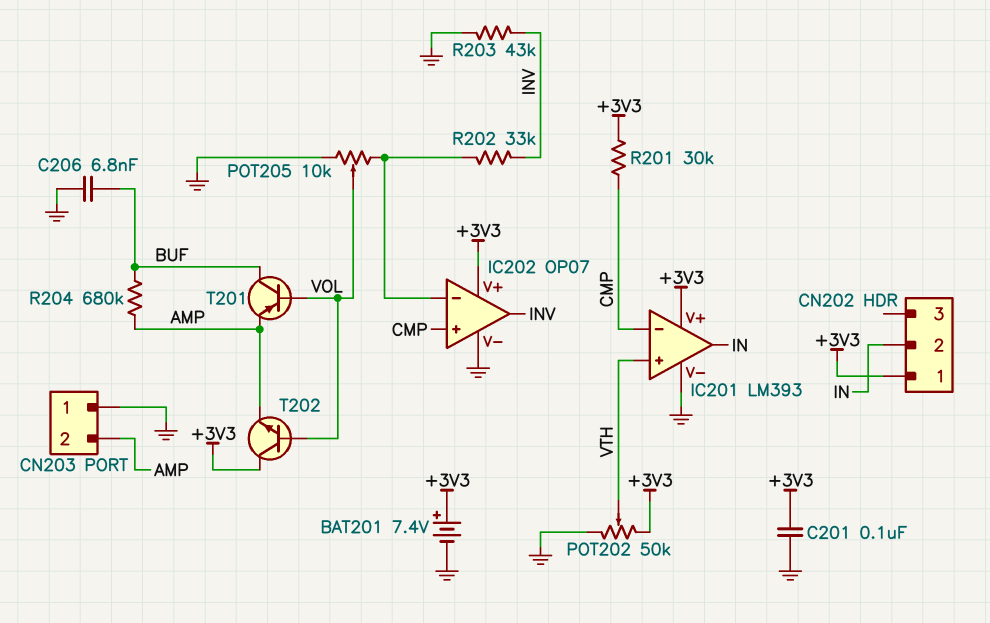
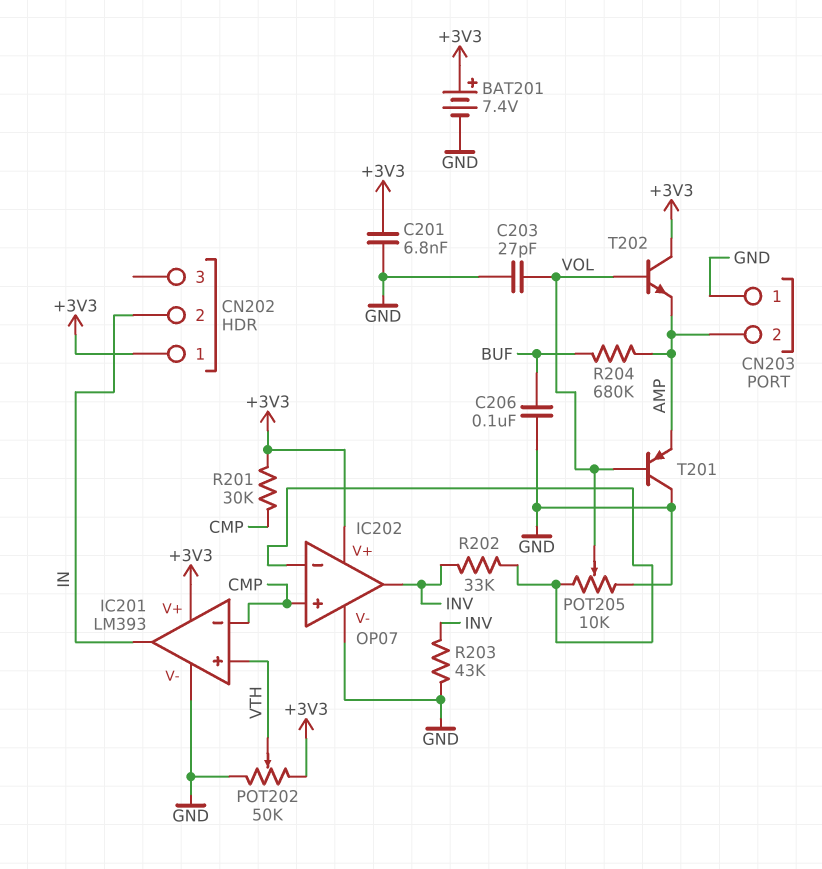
C201: 100nF (+3V3, GND) -> 6.8nF (+3V3, GND)
C203: none -> 27pF (GND, VOL)
C206: 6.8nF (BUF, GND) -> 100nF (BUF, GND)
T201: PNP (B VOL, C BUF, E AMP) -> PNP (B VOL, C GND, E AMP)

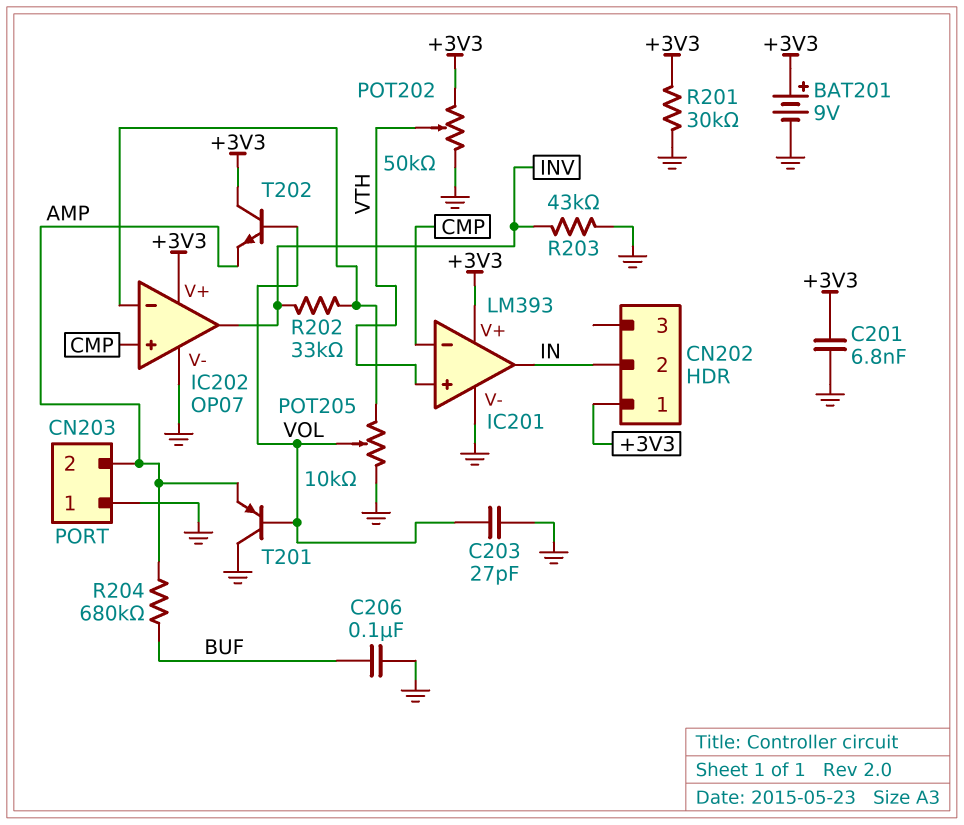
BAT201: 7.4V (plus +3V3, minus GND) -> 9V (plus +3V3, minus GND)
R201: 30k (+3V3, CMP) -> 30k (+3V3, GND)

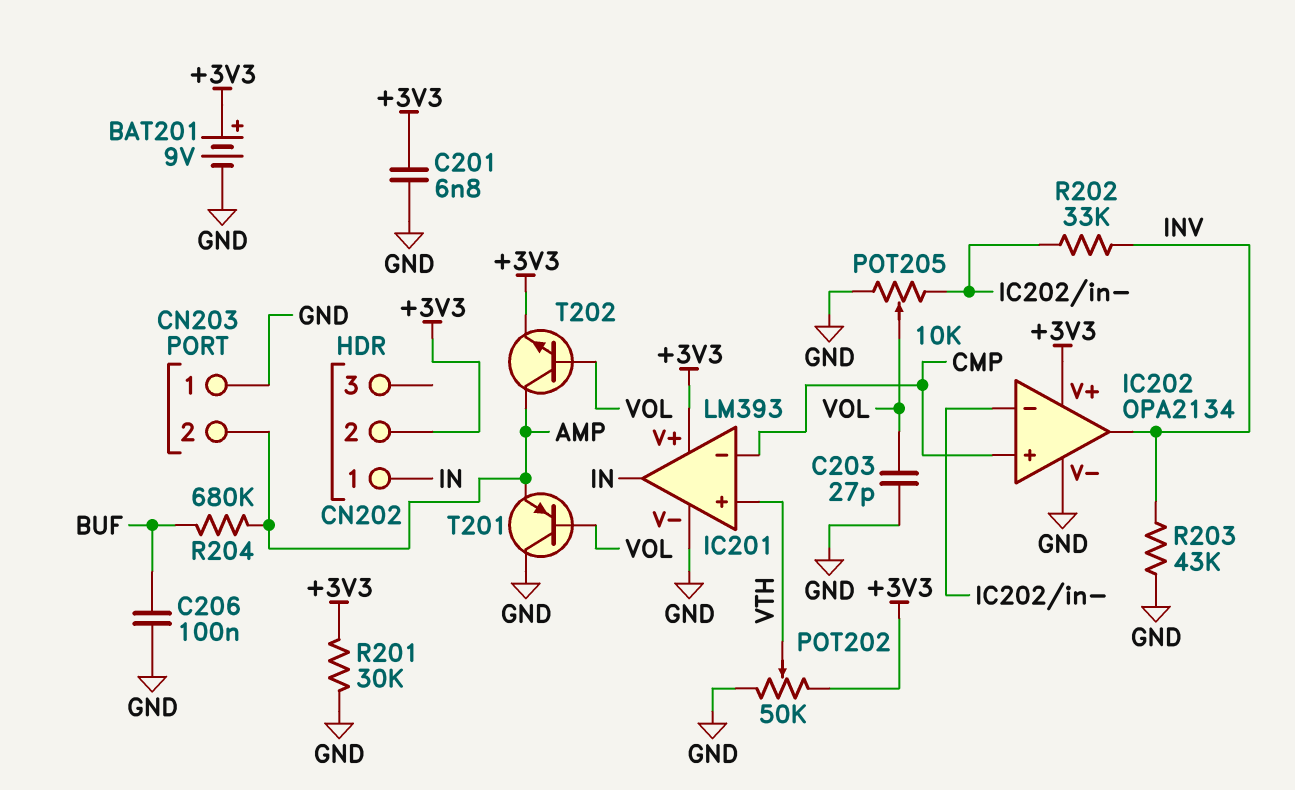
CN202 pin 1: +3V3 -> IN
CN202 pin 2: IN -> +3V3
IC202: OP07 -> OPA2134
T202: NPN (B VOL, C +3V3, E AMP) -> NPN (B VOL, C AMP, E +3V3)

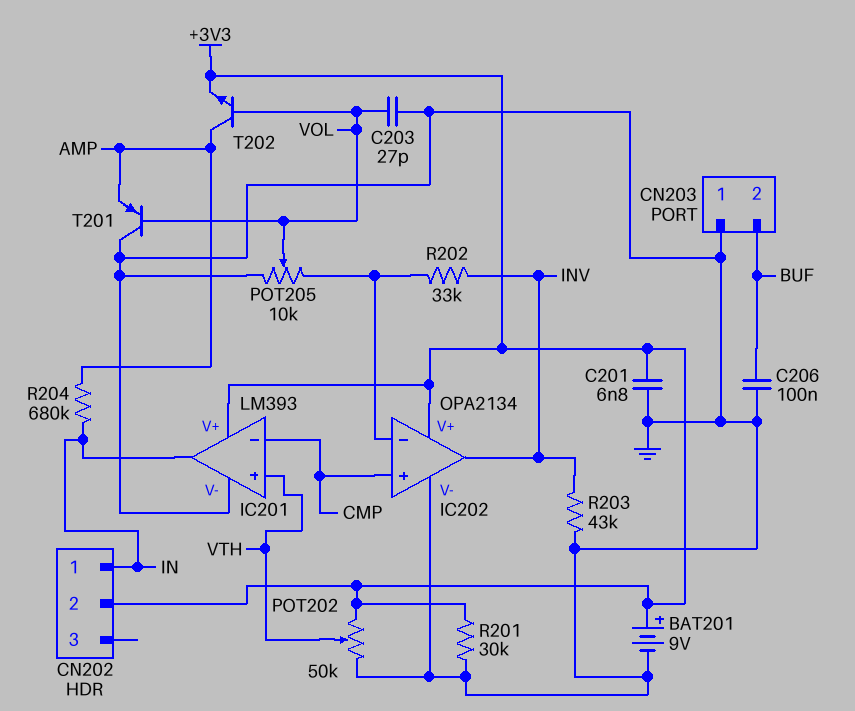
CN203 pin 2: AMP -> BUF
R204: 680k (AMP, BUF) -> 680k (AMP, IN)

